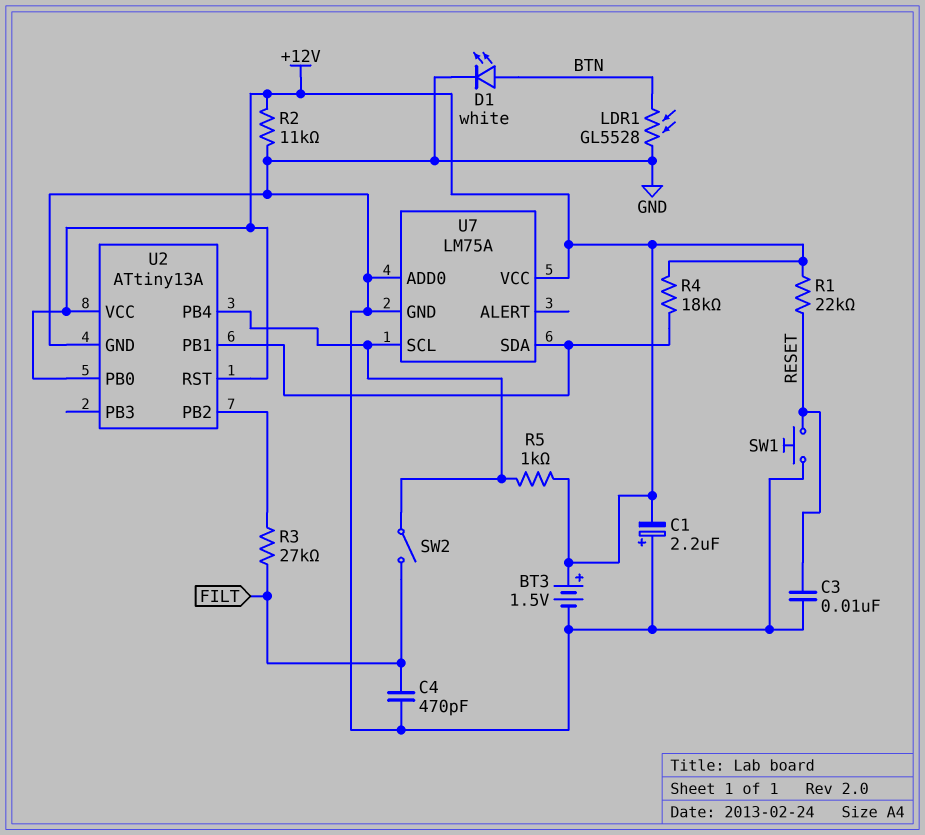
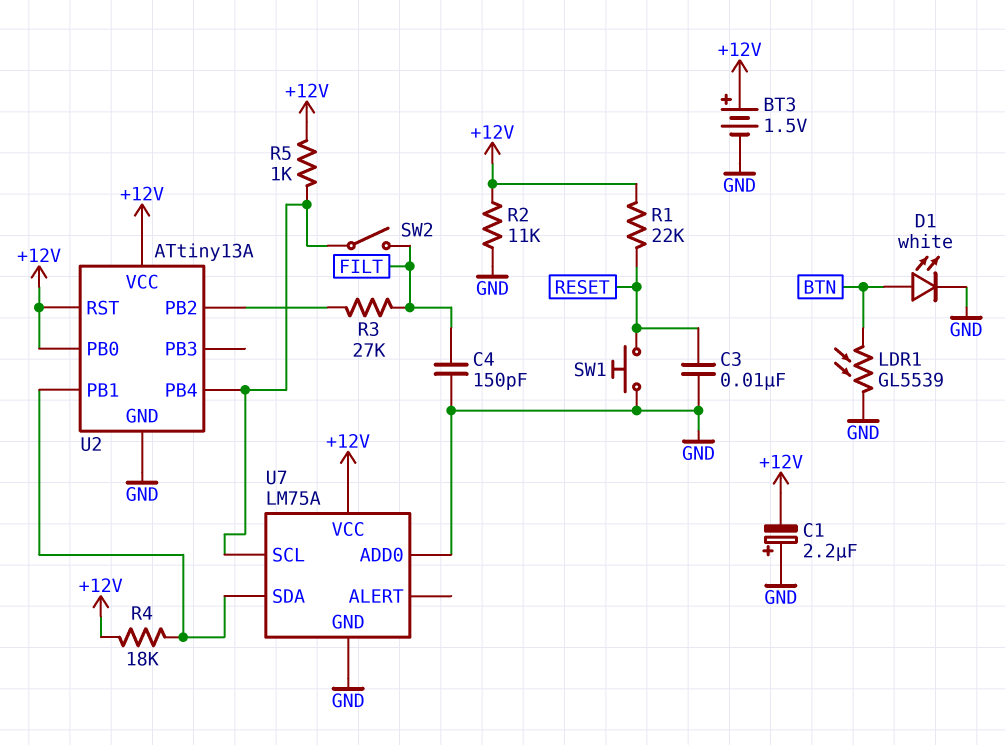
C4: 470pF (FILT, GND) -> 150pF (FILT, GND)
LDR1: GL5528 (BTN, GND) -> GL5539 (BTN, GND)

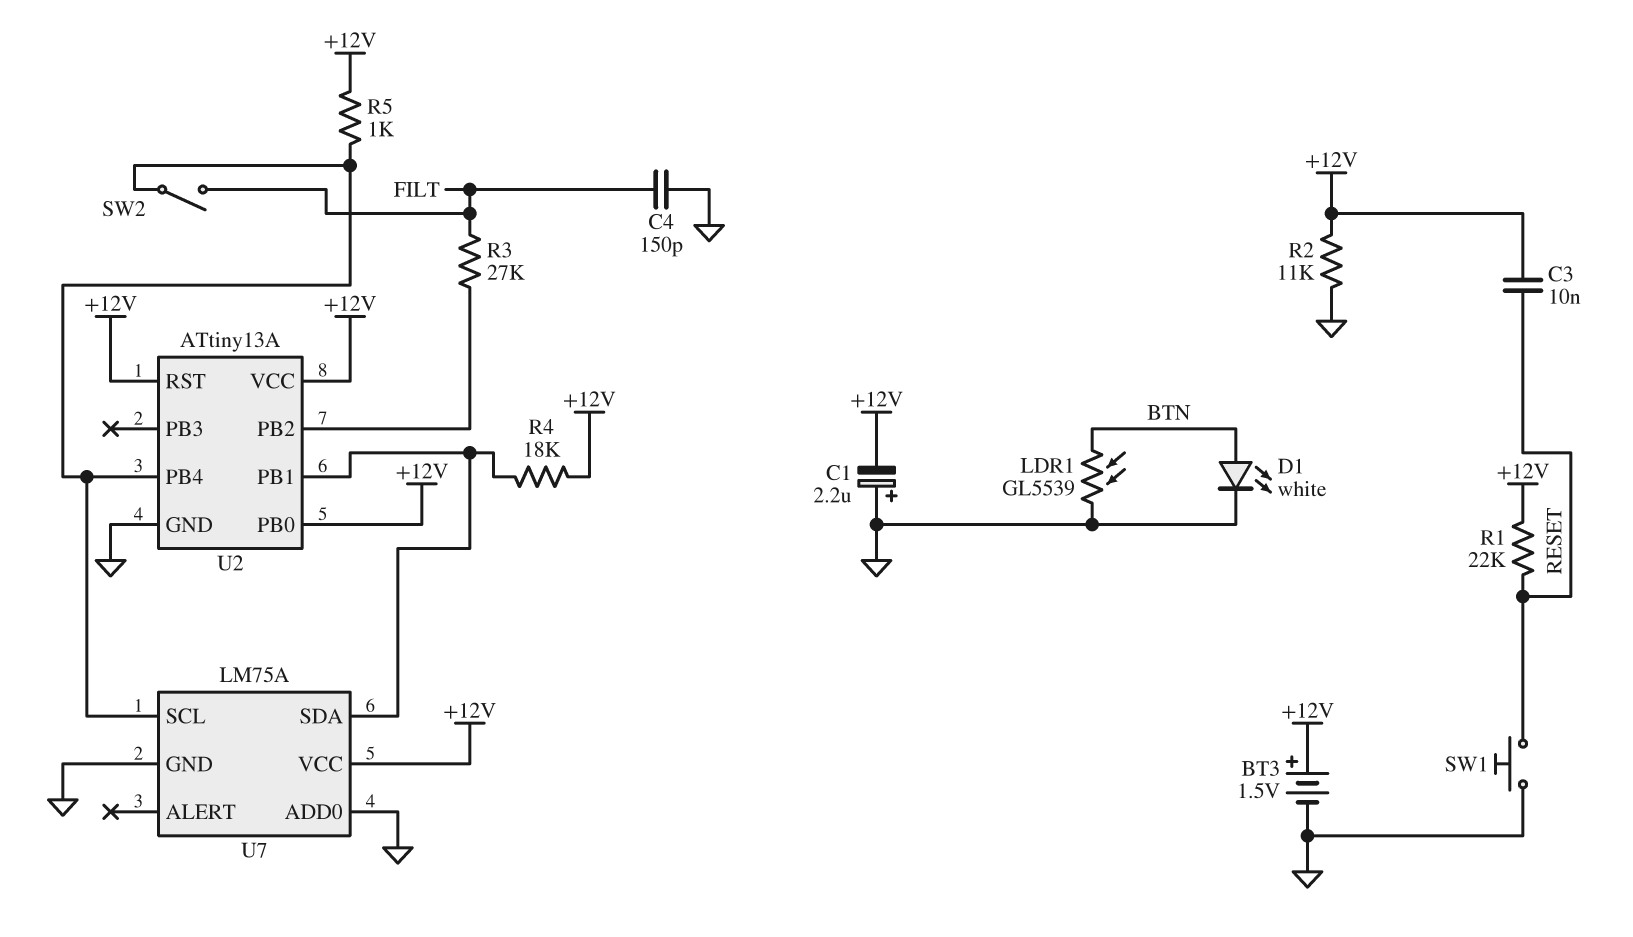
C3: 10nF (GND, RESET) -> 10nF (+12V, RESET)

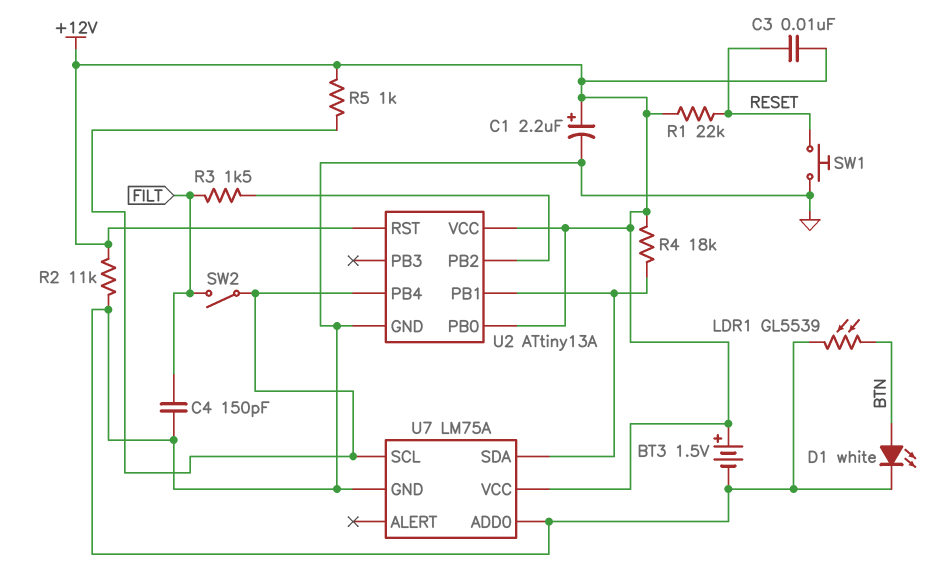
C1: 2.2uF (plus GND, minus +12V) -> 2.2uF (plus +12V, minus GND)
R3: 27k (FILT, U2/PB2) -> 1.5k (FILT, U2/PB2)

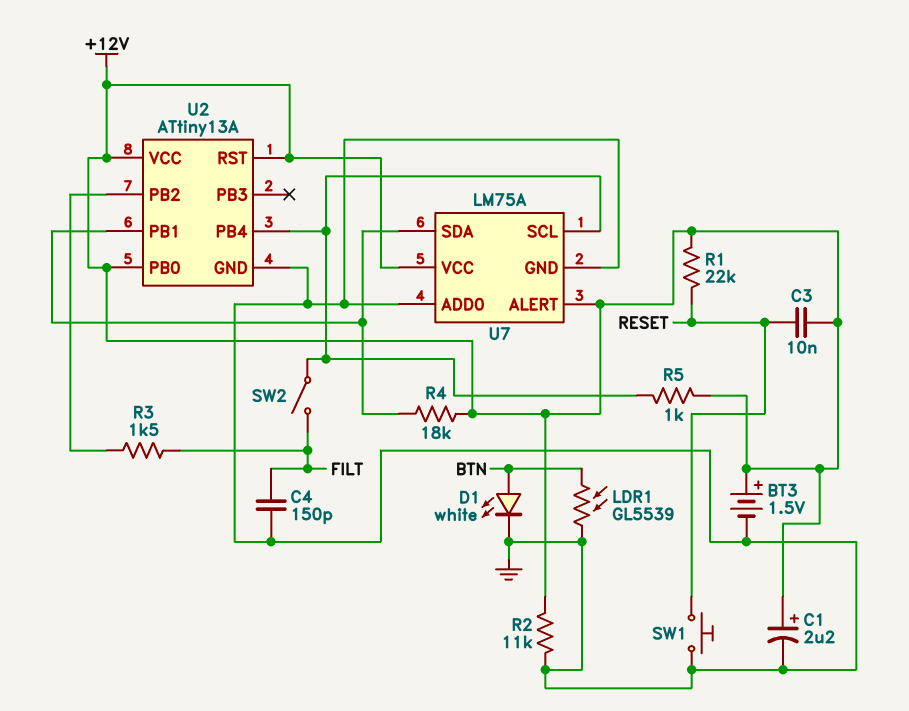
U7 pin ALERT: none -> +12V

